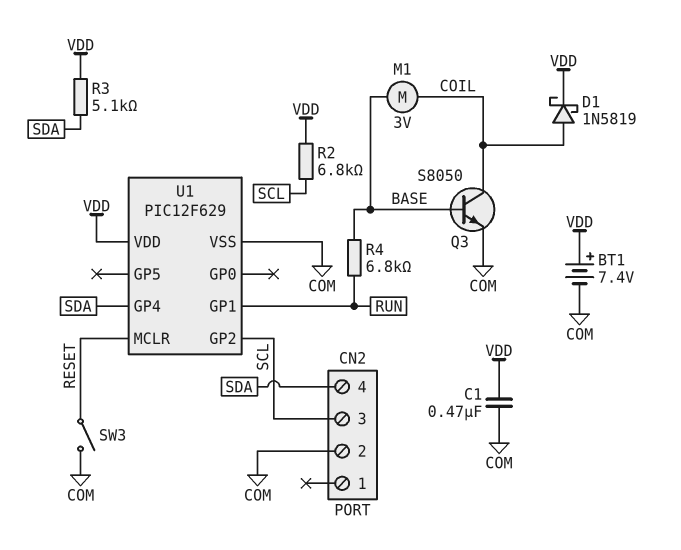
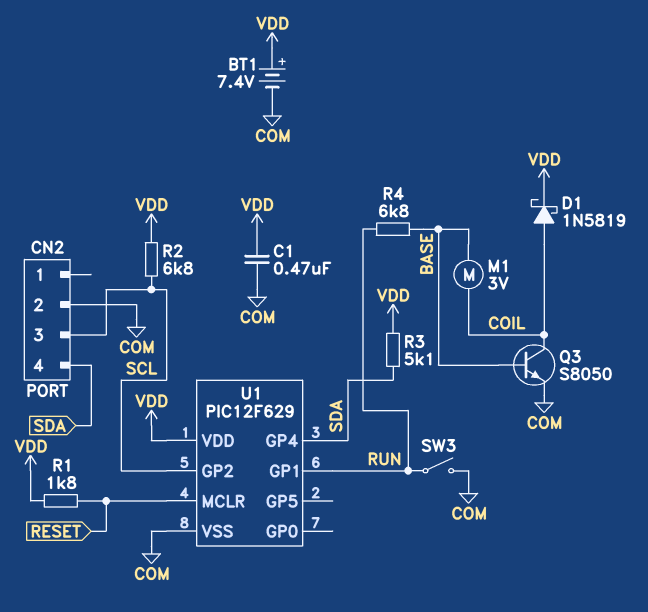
R1: none -> 1.8k (RESET, VDD)
SW3: switch (COM, RESET) -> switch (COM, RUN)

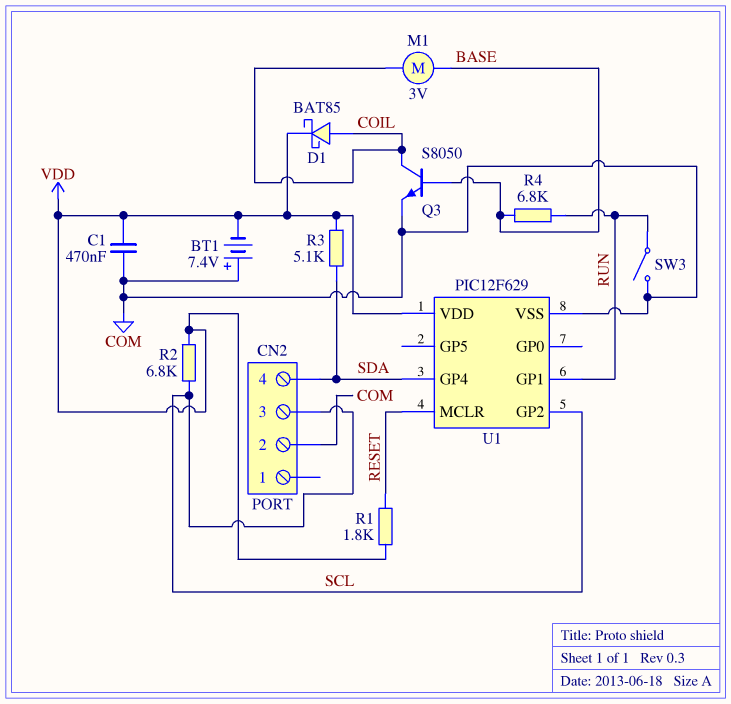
BT1: 7.4V (plus VDD, minus COM) -> 7.4V (plus COM, minus VDD)
D1: schottky 1N5819 (A COIL, K VDD) -> schottky BAT85 (A COIL, K VDD)

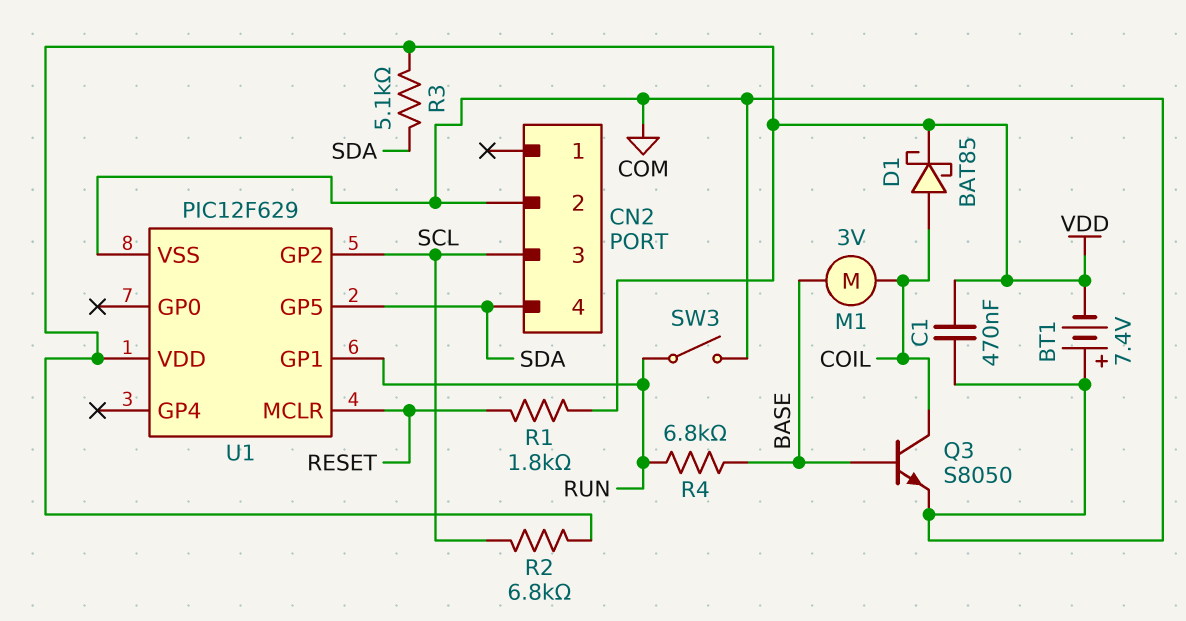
U1 pin GP4: SDA -> none
U1 pin GP5: none -> SDA

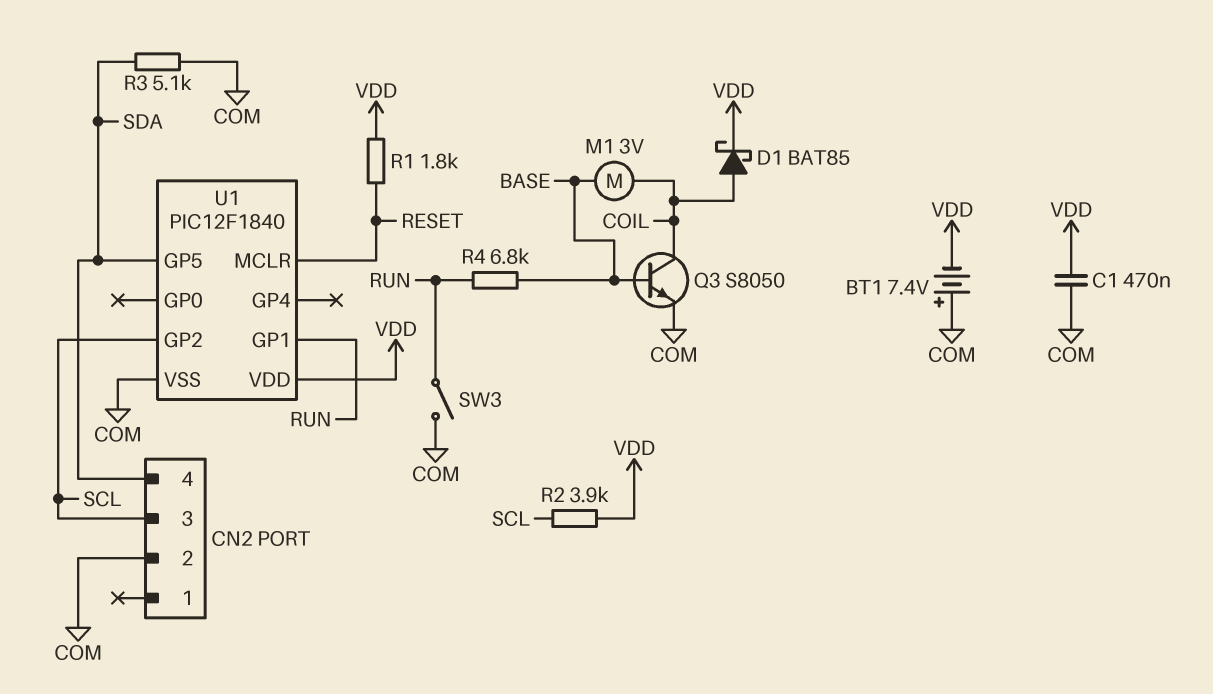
R2: 6.8k (SCL, VDD) -> 3.9k (SCL, VDD)
R3: 5.1k (SDA, VDD) -> 5.1k (COM, SDA)
U1: PIC12F629 -> PIC12F1840

